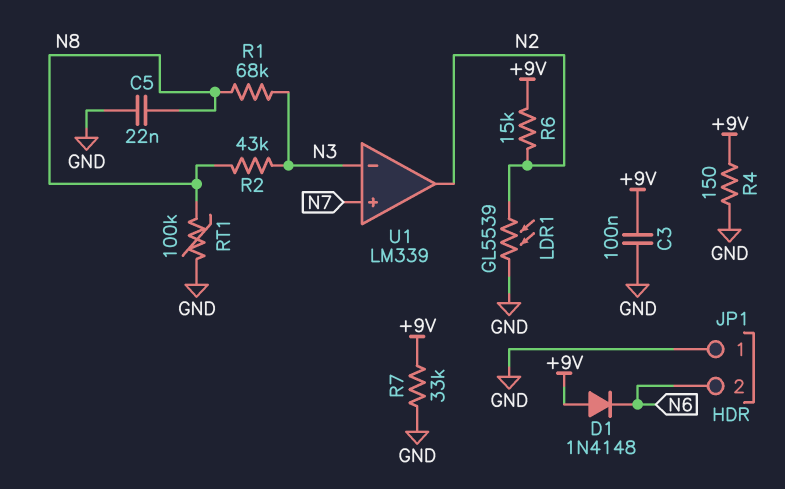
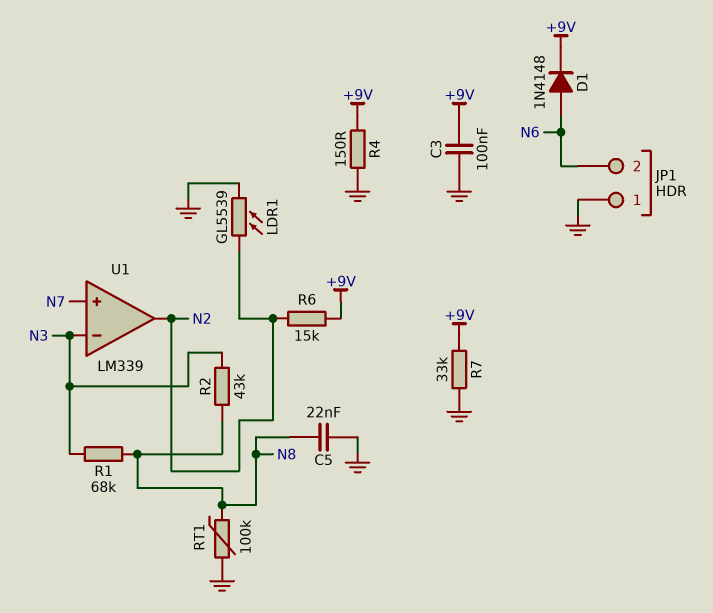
D1: diode 1N4148 (A +9V, K N6) -> diode 1N4148 (A N6, K +9V)

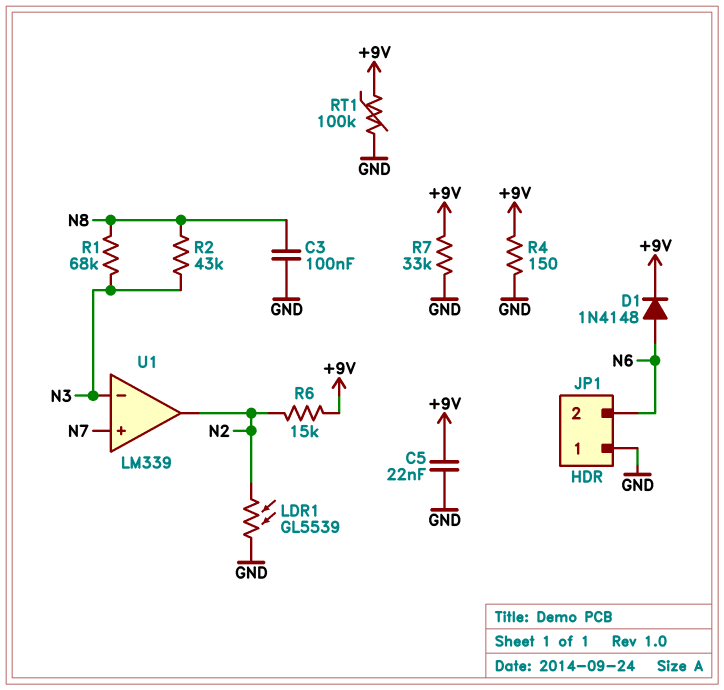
C3: 100nF (+9V, GND) -> 100nF (GND, N8)
C5: 22nF (GND, N8) -> 22nF (+9V, GND)
RT1: 100k (GND, N8) -> 100k (+9V, GND)

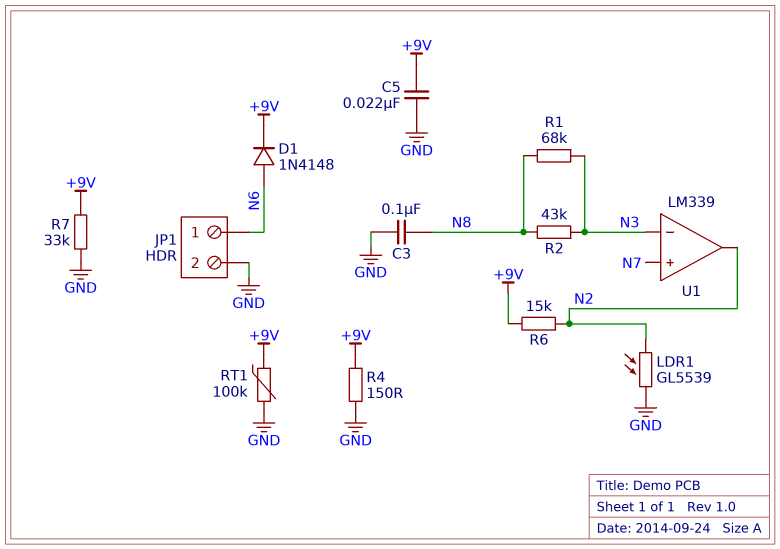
JP1 pin 1: GND -> N6
JP1 pin 2: N6 -> GND

